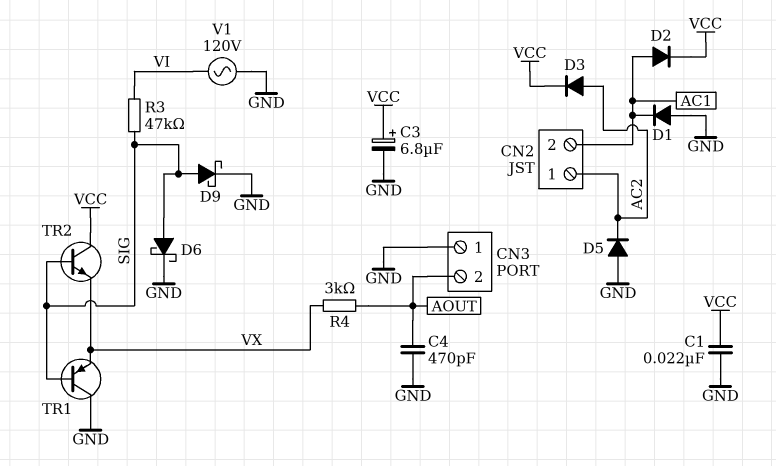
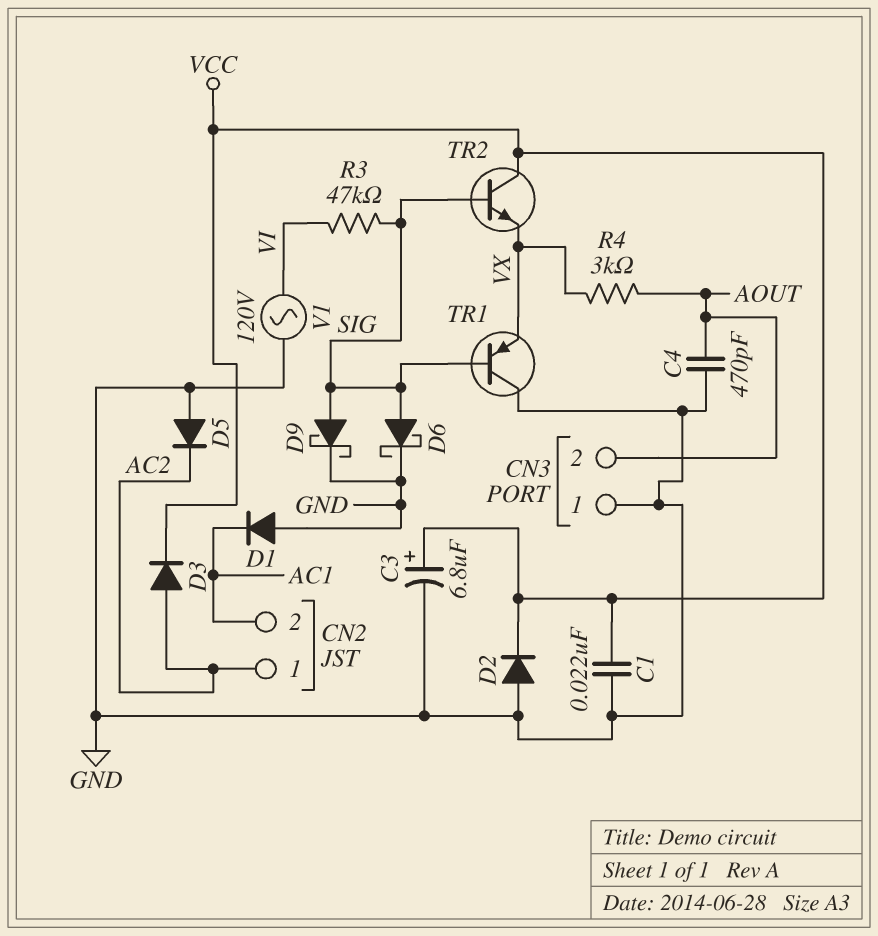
D2: diode (A AC1, K VCC) -> diode (A GND, K VCC)

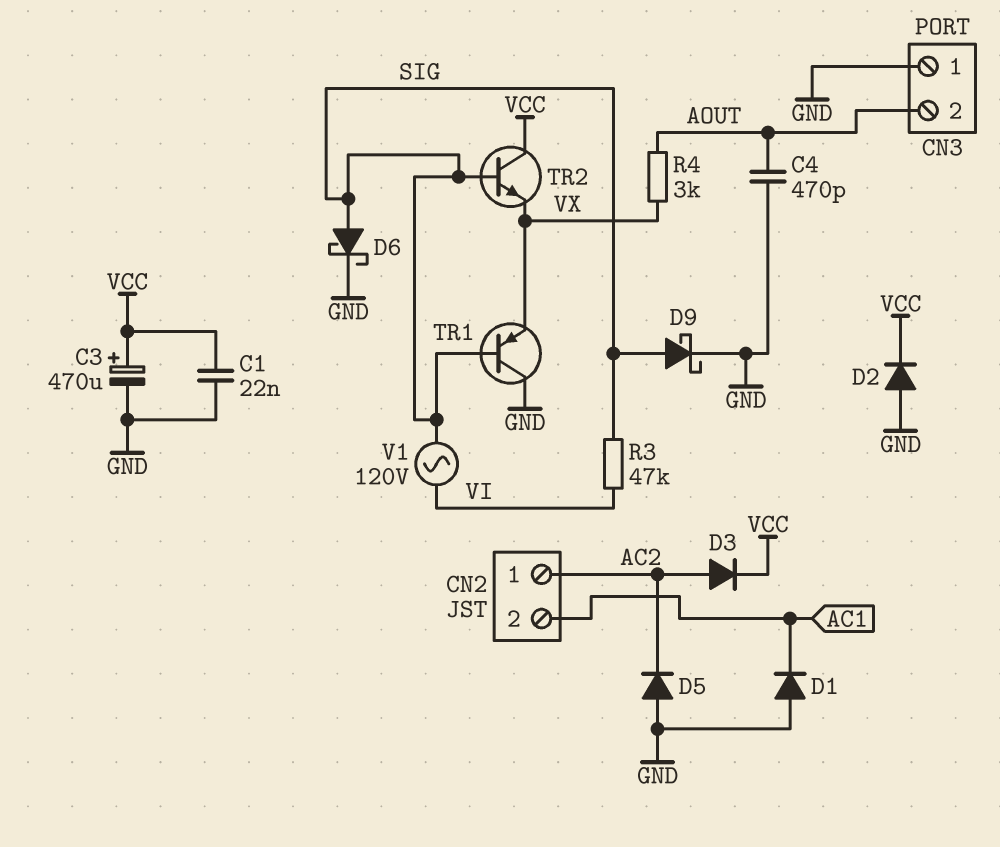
C3: 6.8uF (plus VCC, minus GND) -> 470uF (plus VCC, minus GND)
V1: AC 120V (GND, VI) -> AC 120V (SIG, VI)

